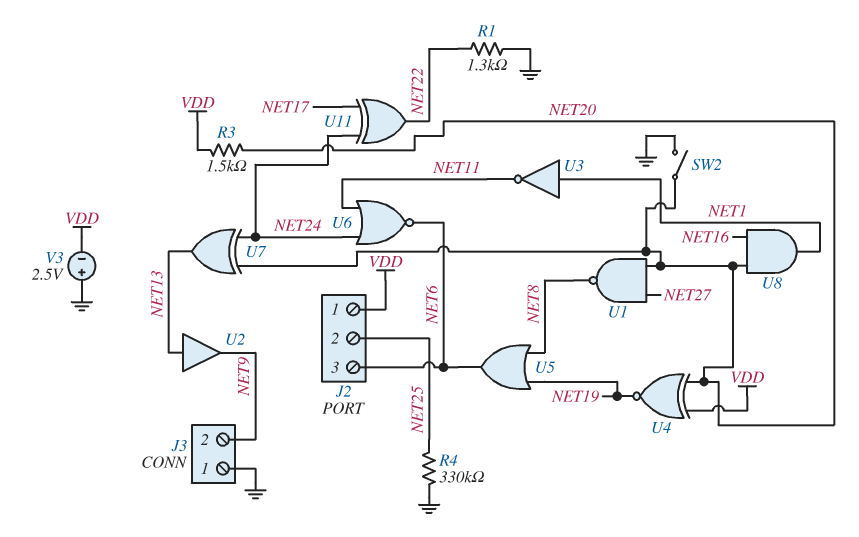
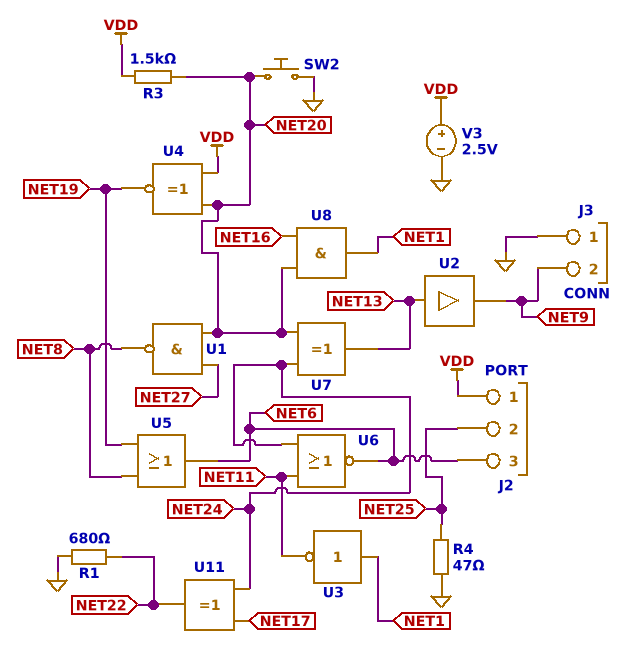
R1: 1.3k (GND, NET22) -> 680 (GND, NET22)
R4: 330k (GND, NET25) -> 47 (GND, NET25)
SW2: switch (GND, NET20) -> button (GND, NET20)
V3: 2.5V (plus GND, minus VDD) -> 2.5V (plus VDD, minus GND)

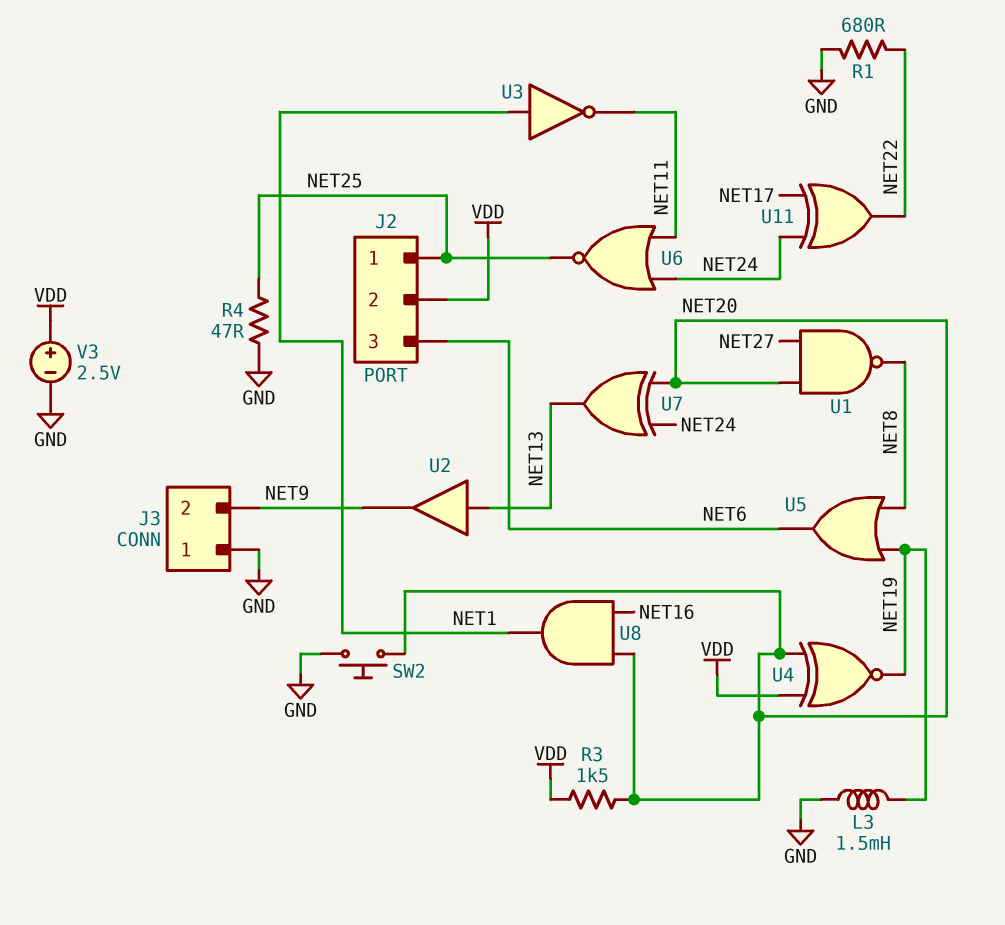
J2 pin 1: VDD -> NET25
J2 pin 2: NET25 -> VDD
L3: none -> 1.5mH (GND, NET19)
U6: NOR (in NET11, in NET24, out NET6) -> NOR (in NET11, in NET24, out NET25)

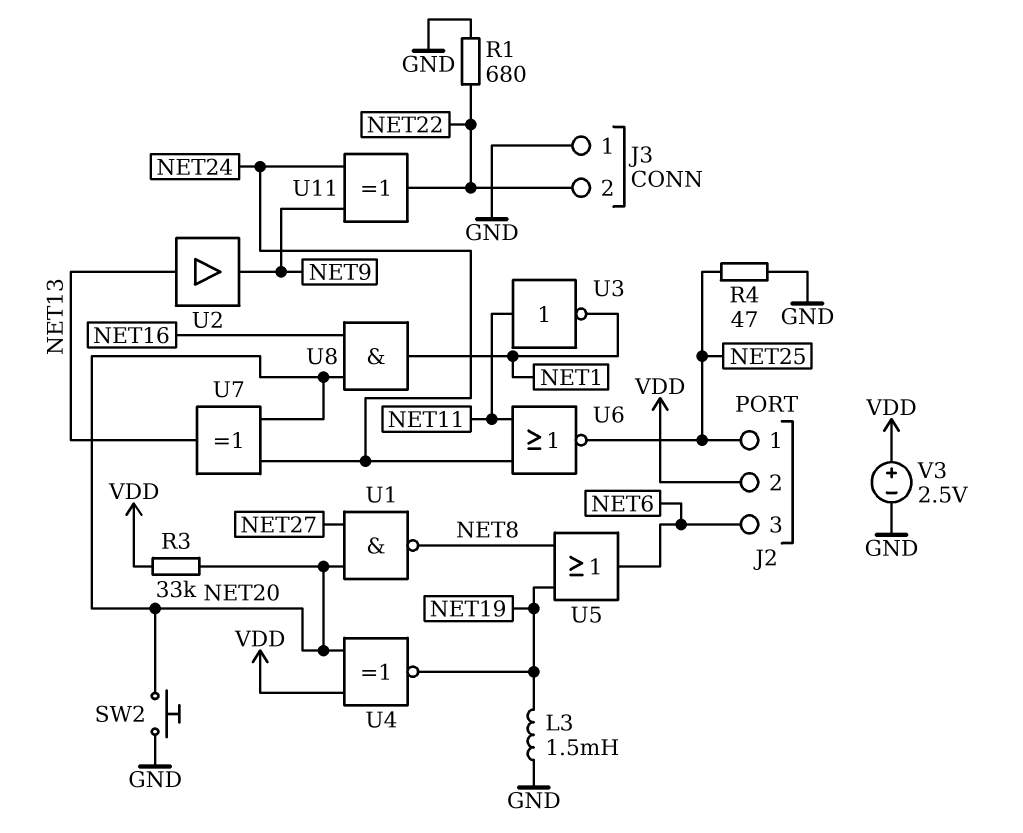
J3 pin 2: NET9 -> NET22
R3: 1.5k (NET20, VDD) -> 33k (NET20, VDD)
U3: NOT (in NET1, out NET11) -> NOT (in NET11, out NET1)
U11: XOR (in NET17, in NET24, out NET22) -> XOR (in NET9, in NET24, out NET22)

